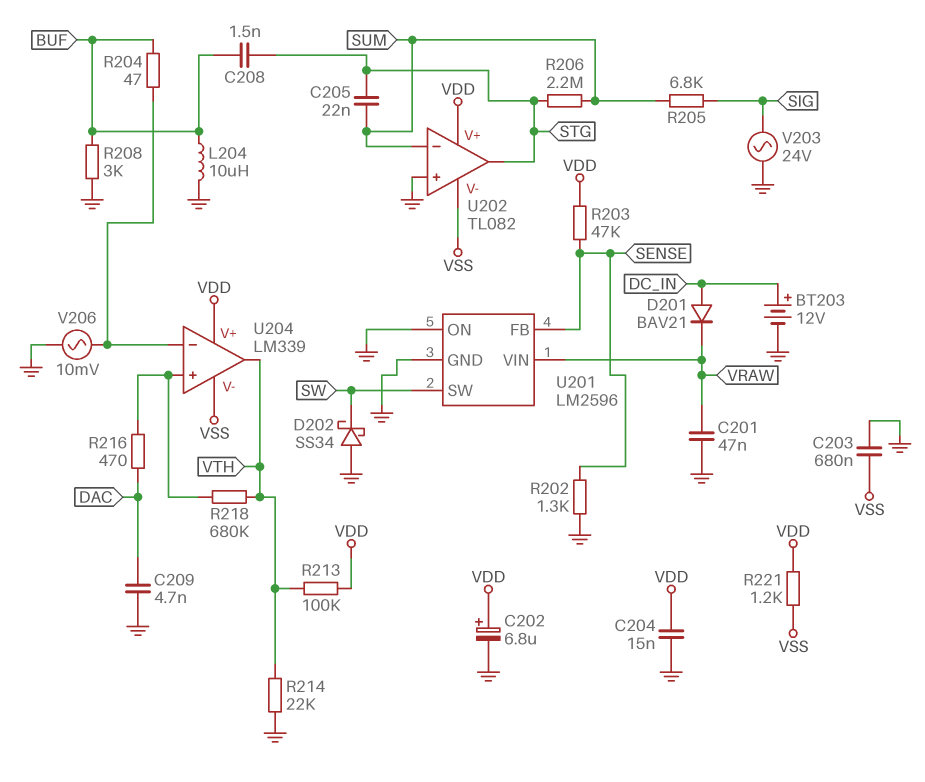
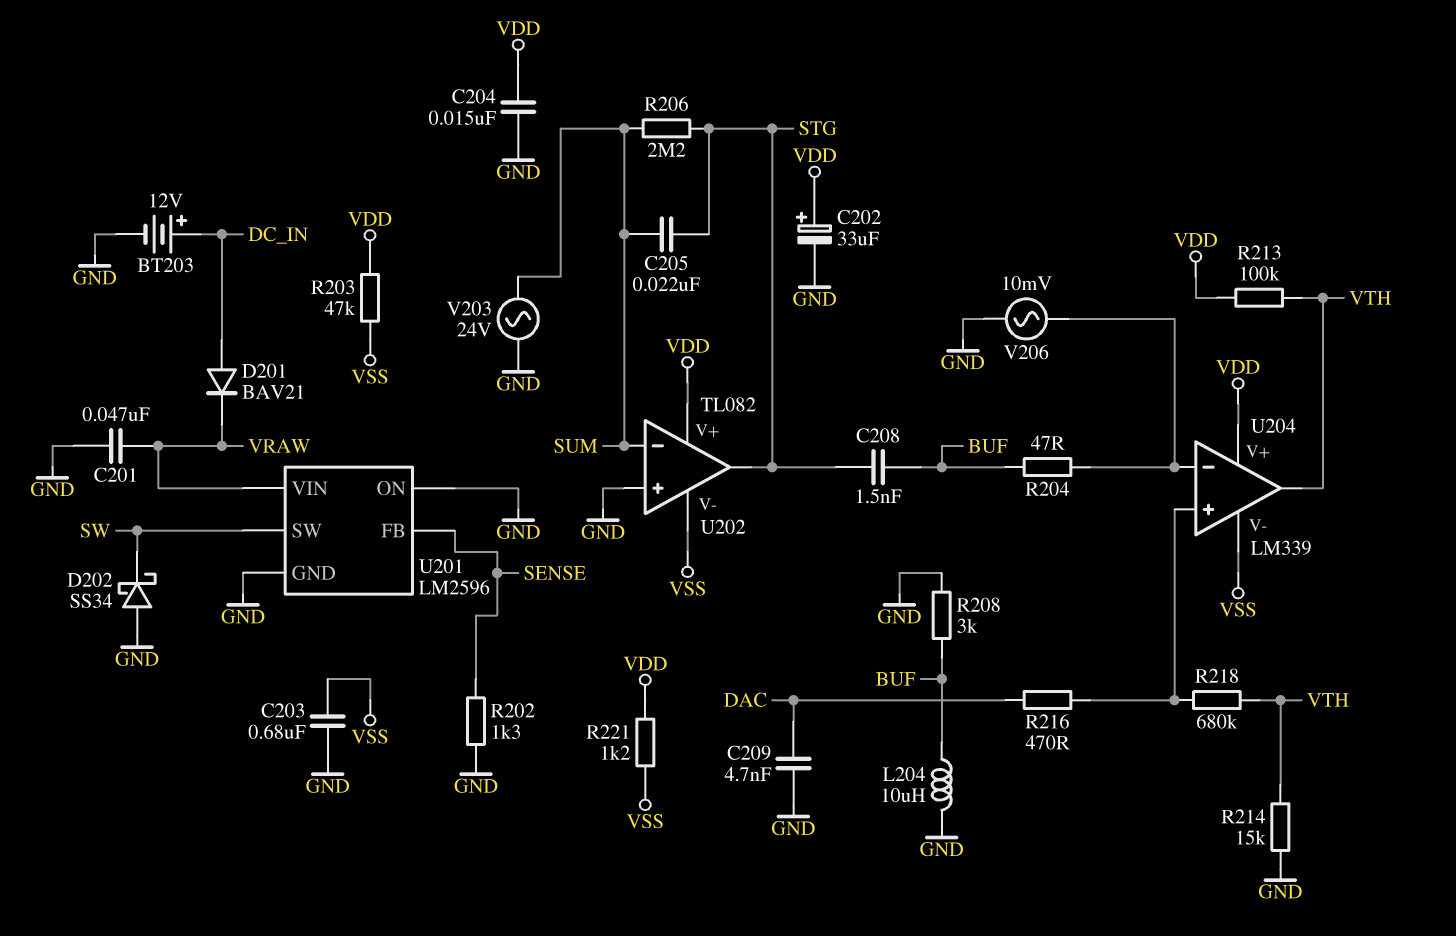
C202: 6.8uF (plus VDD, minus GND) -> 33uF (plus VDD, minus GND)
R203: 47k (SENSE, VDD) -> 47k (VDD, VSS)
R205: 6.8k (SIG, SUM) -> none
R214: 22k (GND, VTH) -> 15k (GND, VTH)
V203: AC 24V (GND, SIG) -> AC 24V (GND, SUM)

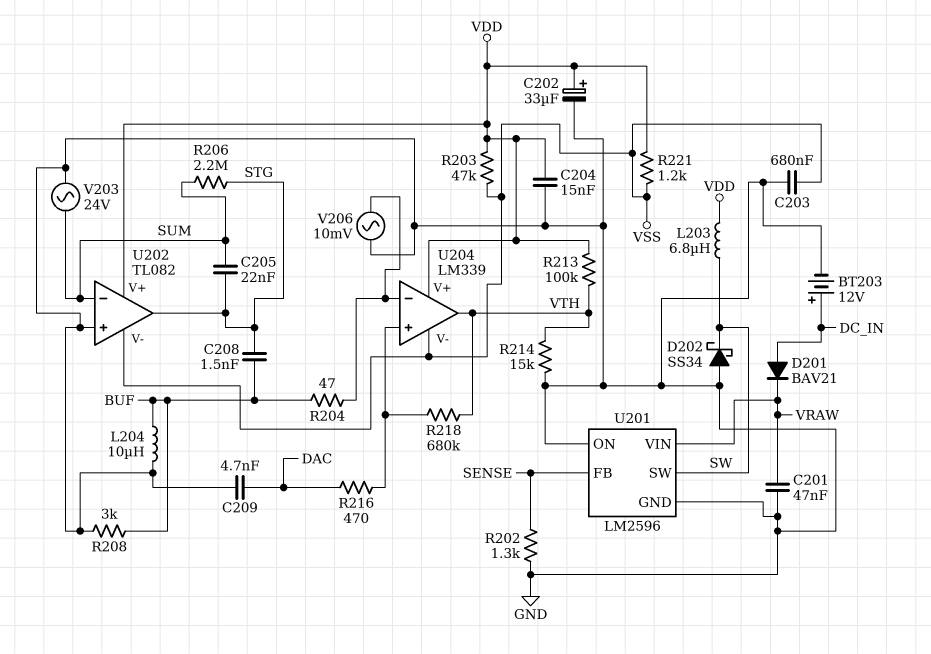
L203: none -> 6.8uH (SW, VDD)

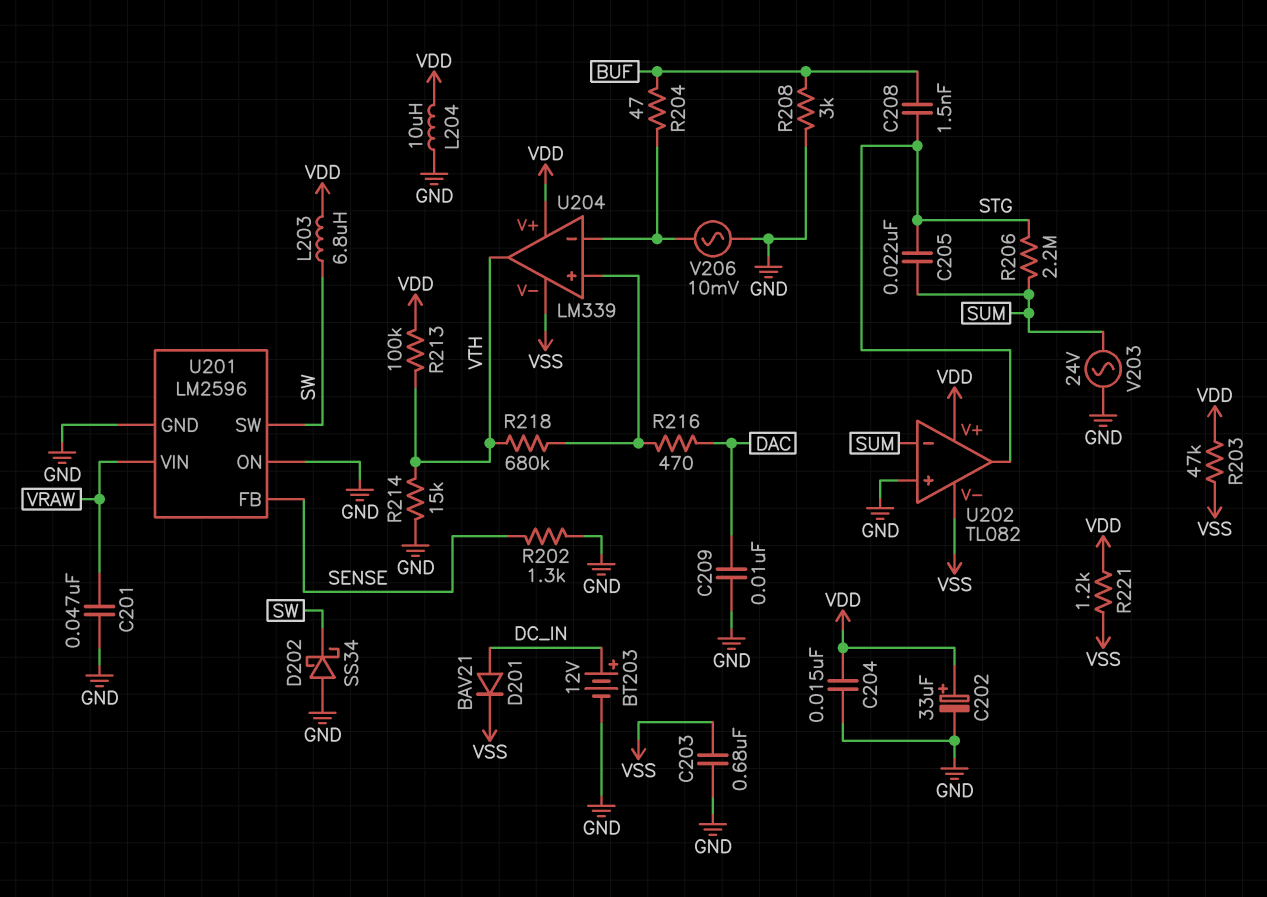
C209: 4.7nF (DAC, GND) -> 10nF (DAC, GND)
D201: diode BAV21 (A DC_IN, K VRAW) -> diode BAV21 (A DC_IN, K VSS)
L204: 10uH (BUF, GND) -> 10uH (GND, VDD)

